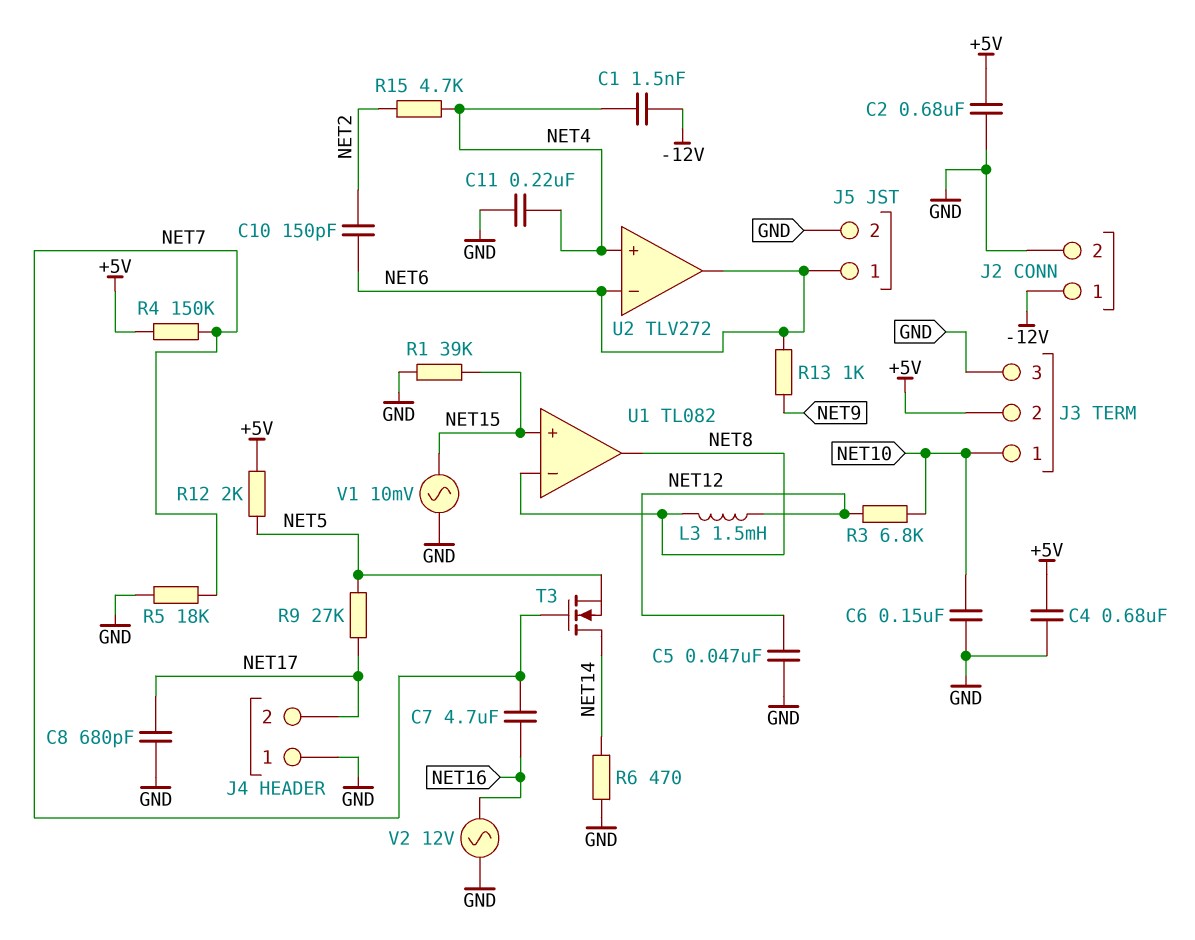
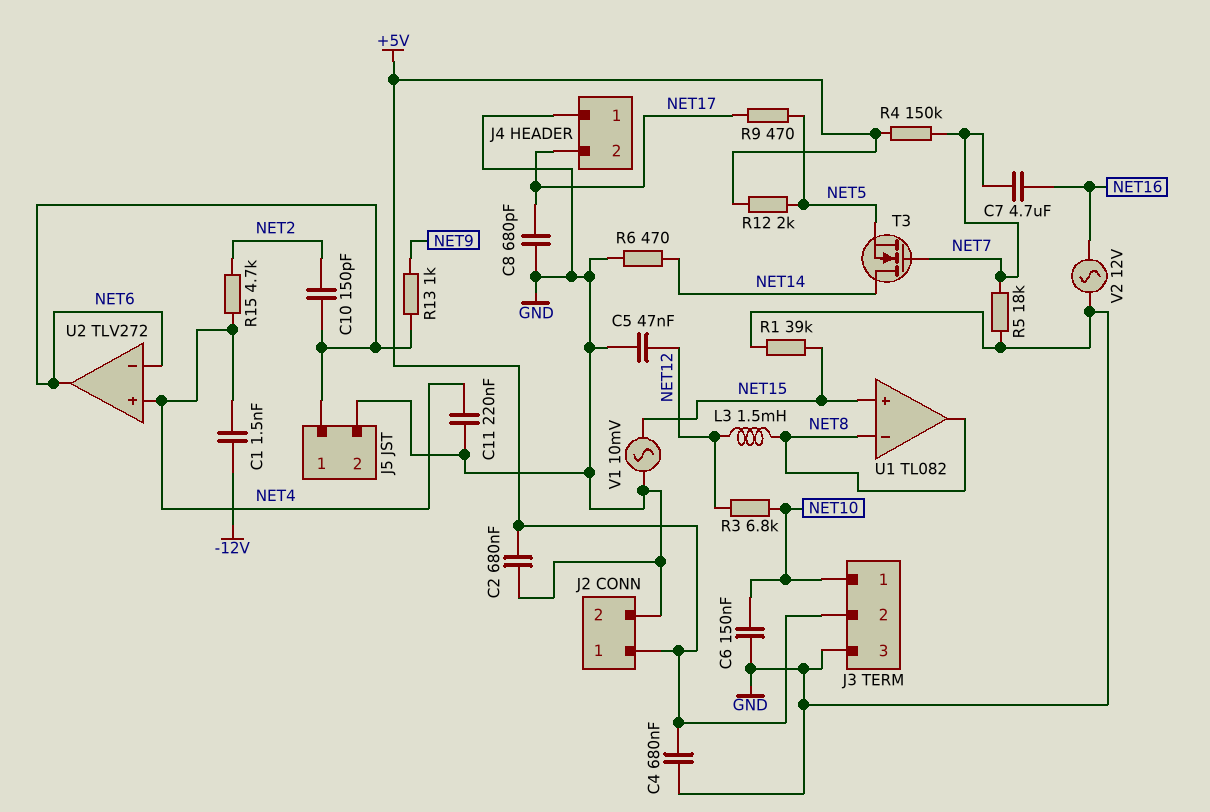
J2 pin 1: -12V -> +5V
R9: 27k (NET5, NET17) -> 470 (NET5, NET17)

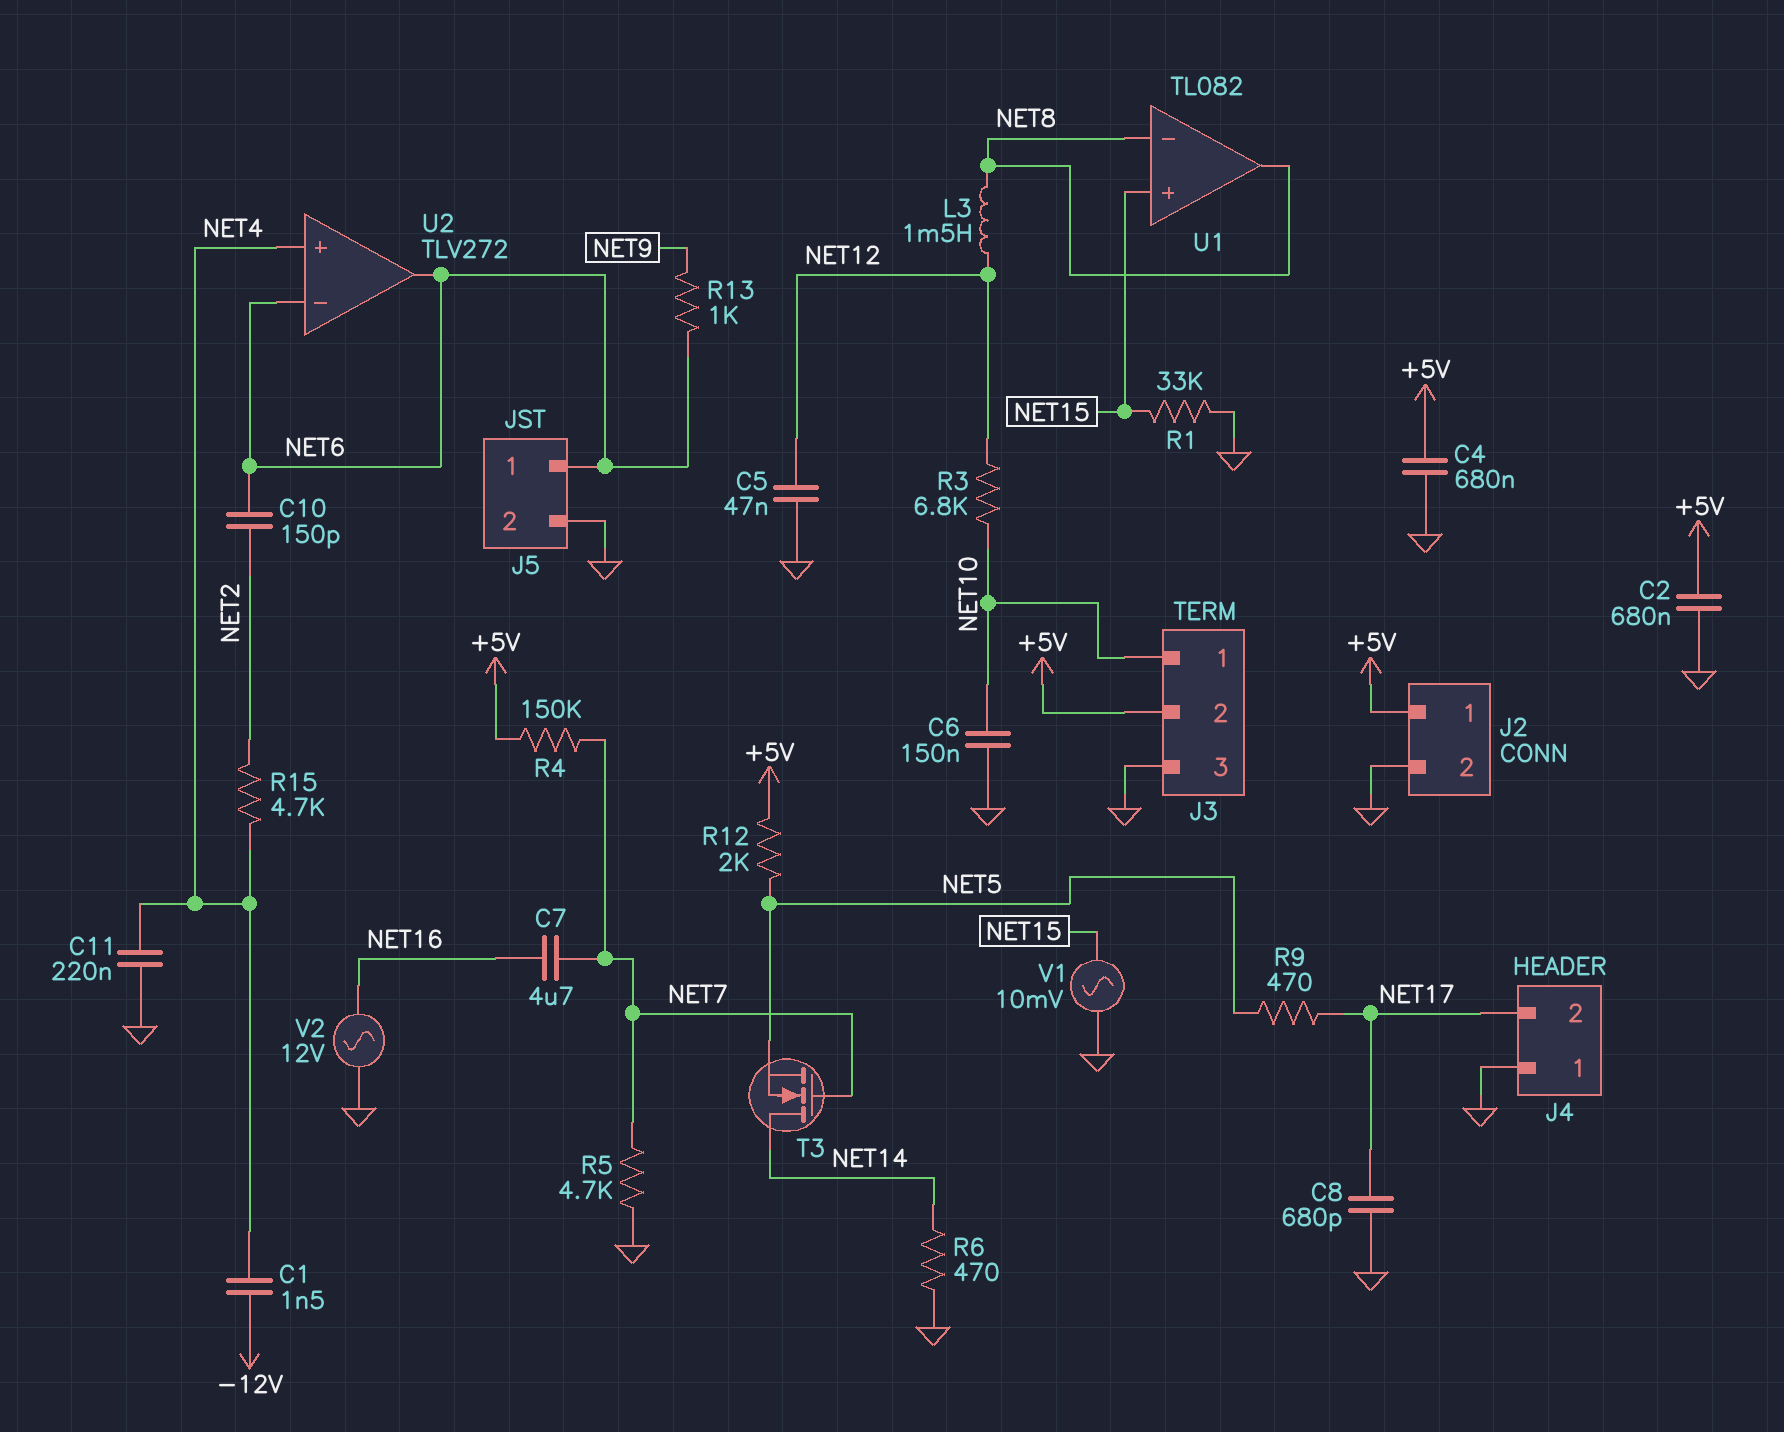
R1: 39k (GND, NET15) -> 33k (GND, NET15)
R5: 18k (GND, NET7) -> 4.7k (GND, NET7)

